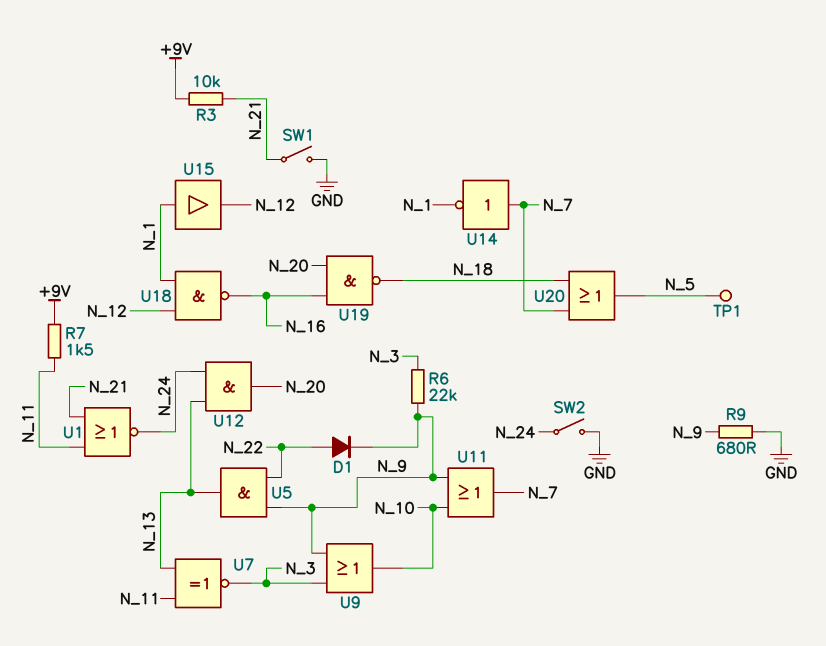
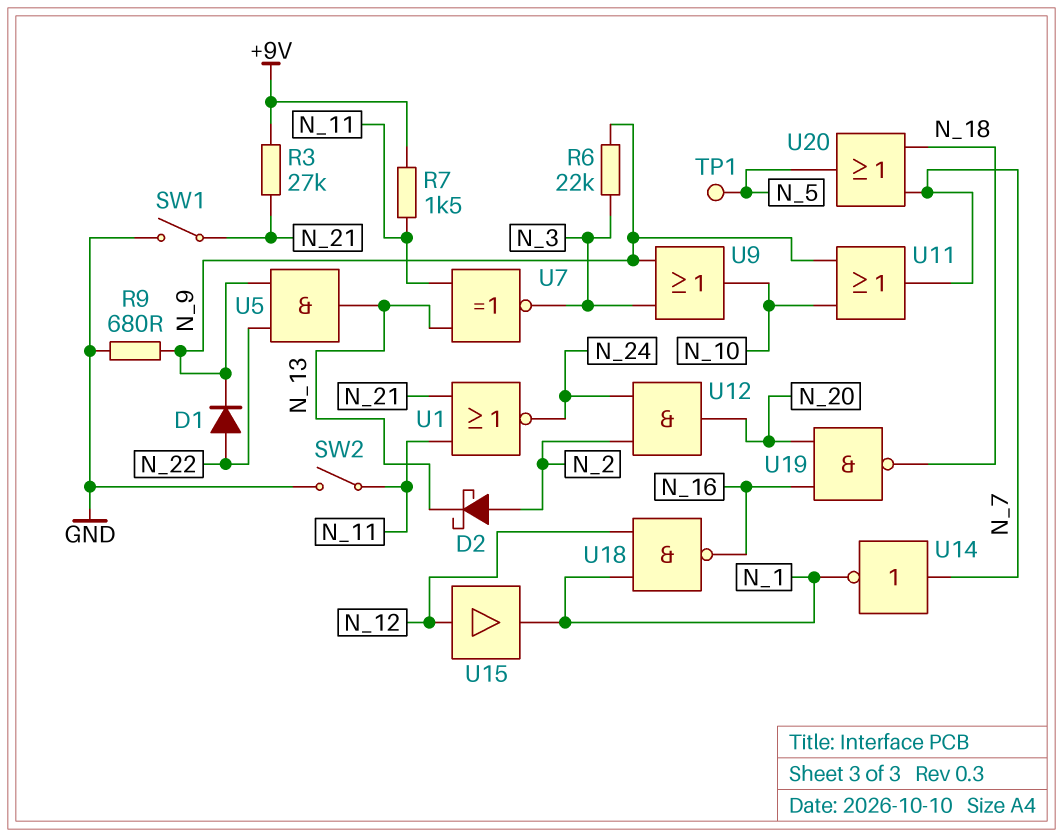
D2: none -> schottky (A N_2, K N_13)
R3: 10k (+9V, N_21) -> 27k (+9V, N_21)
SW2: switch (GND, N_24) -> switch (GND, N_11)
U12: AND (in N_13, in N_24, out N_20) -> AND (in N_2, in N_24, out N_20)
U15: buffer (in N_1, out N_12) -> buffer (in N_12, out N_1)

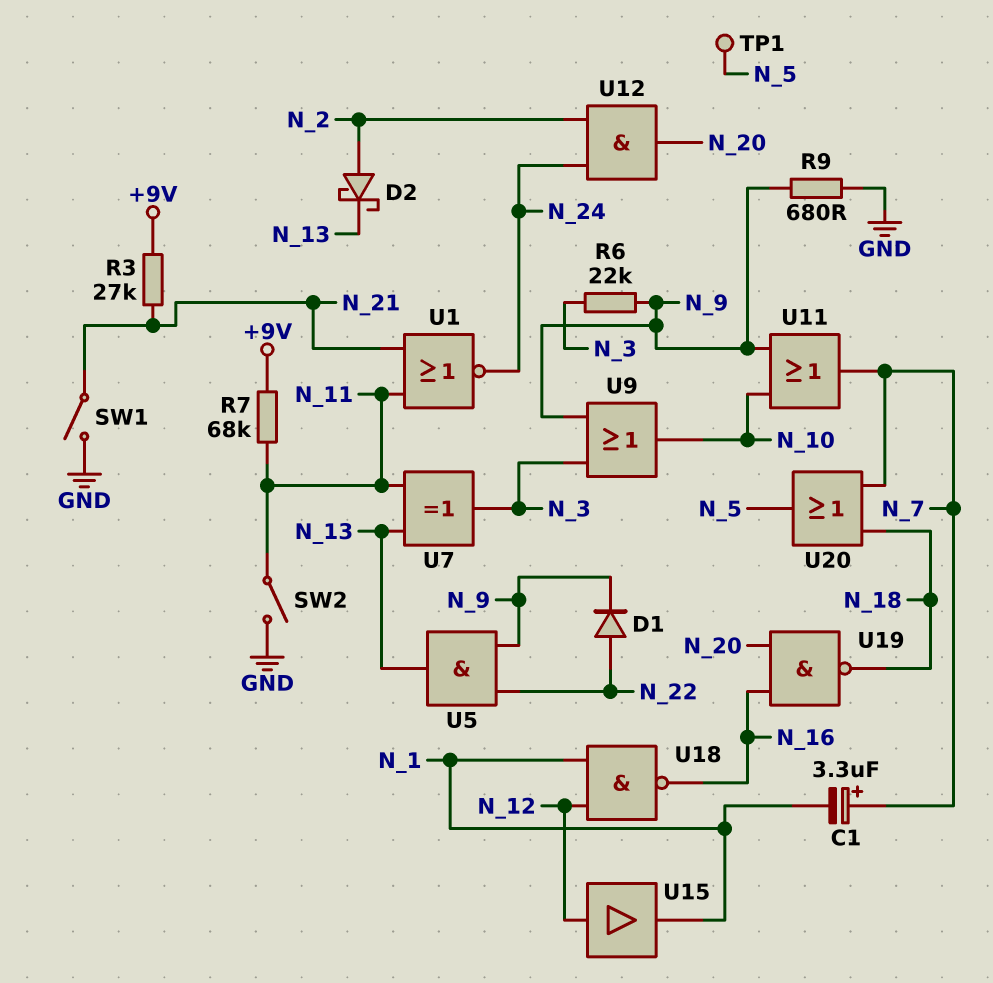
C1: none -> 3.3uF (plus N_7, minus N_1)
R7: 1.5k (+9V, N_11) -> 68k (+9V, N_11)
U7: XNOR (in N_11, in N_13, out N_3) -> XOR (in N_11, in N_13, out N_3)
U14: NOT (in N_7, out N_1) -> none

